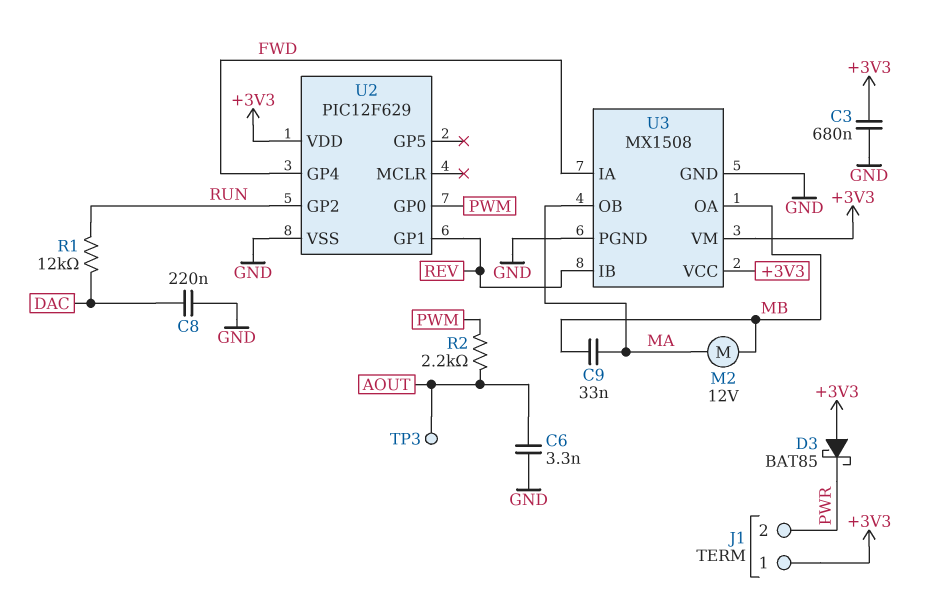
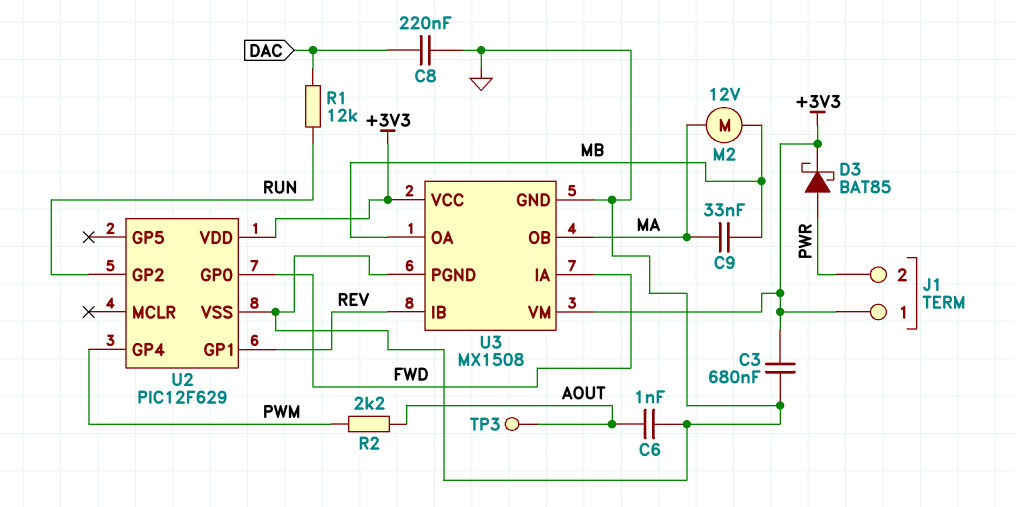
C6: 3.3nF (AOUT, GND) -> 1nF (AOUT, GND)
D3: schottky BAT85 (A +3V3, K PWR) -> schottky BAT85 (A PWR, K +3V3)
U2 pin GP0: PWM -> FWD
U2 pin GP4: FWD -> PWM

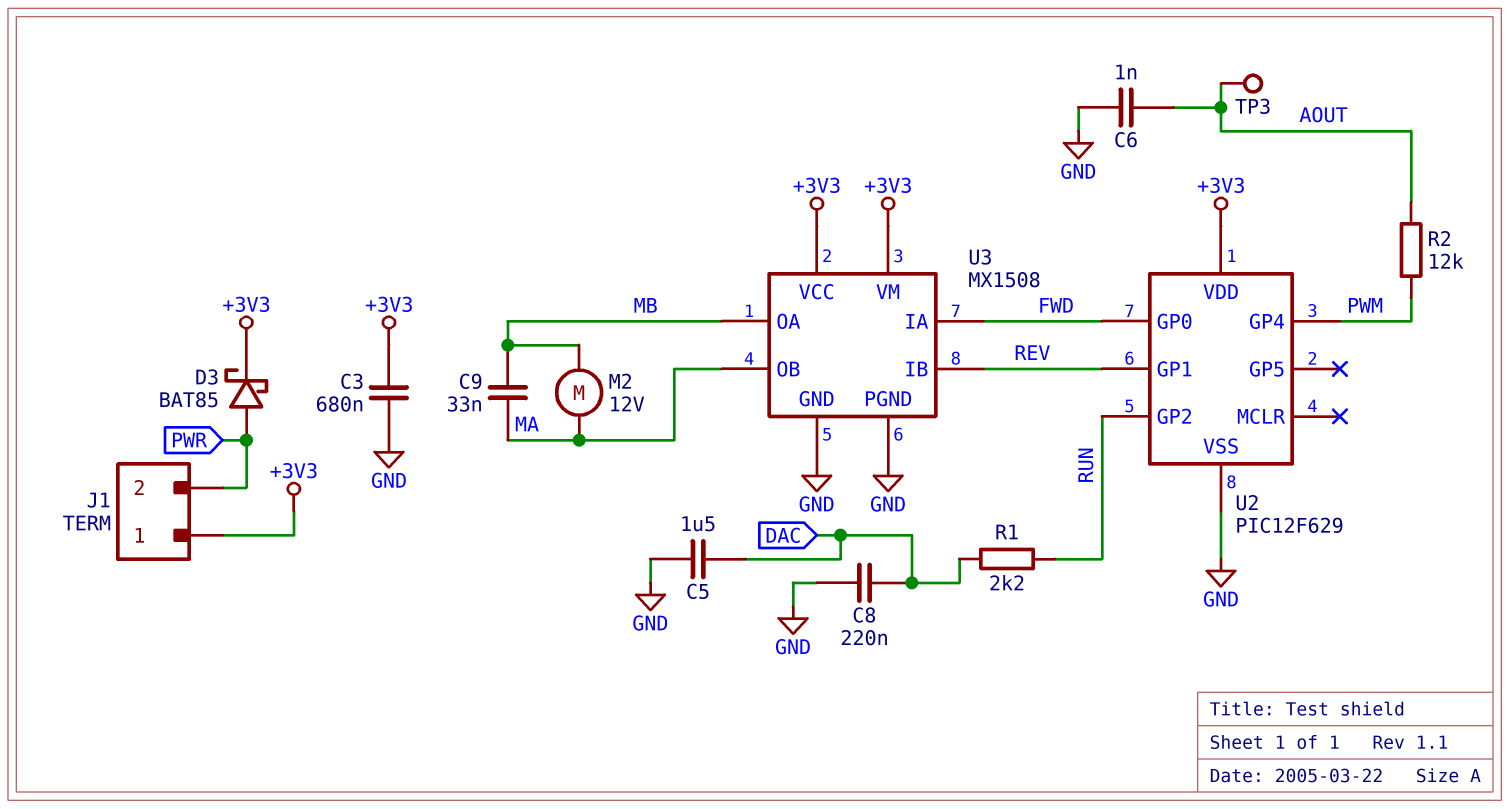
C5: none -> 1.5uF (DAC, GND)
R1: 12k (DAC, RUN) -> 2.2k (DAC, RUN)
R2: 2.2k (AOUT, PWM) -> 12k (AOUT, PWM)

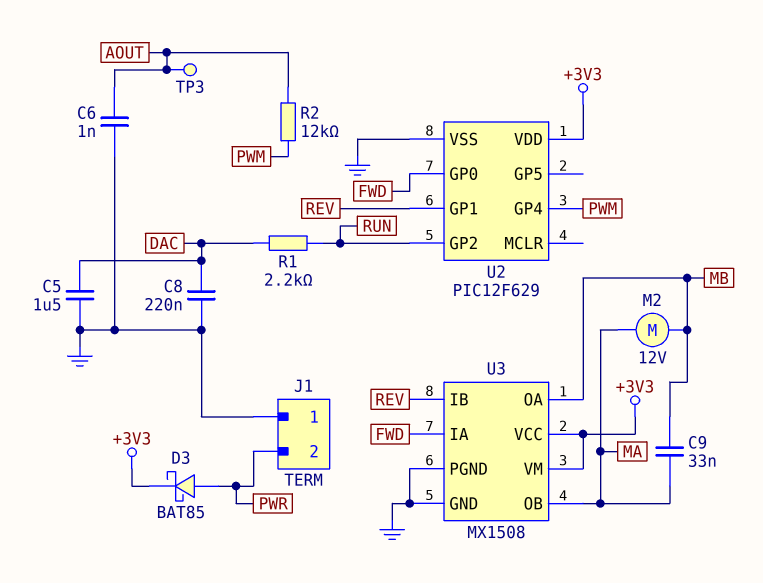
C3: 680nF (+3V3, GND) -> none
J1 pin 1: +3V3 -> GND

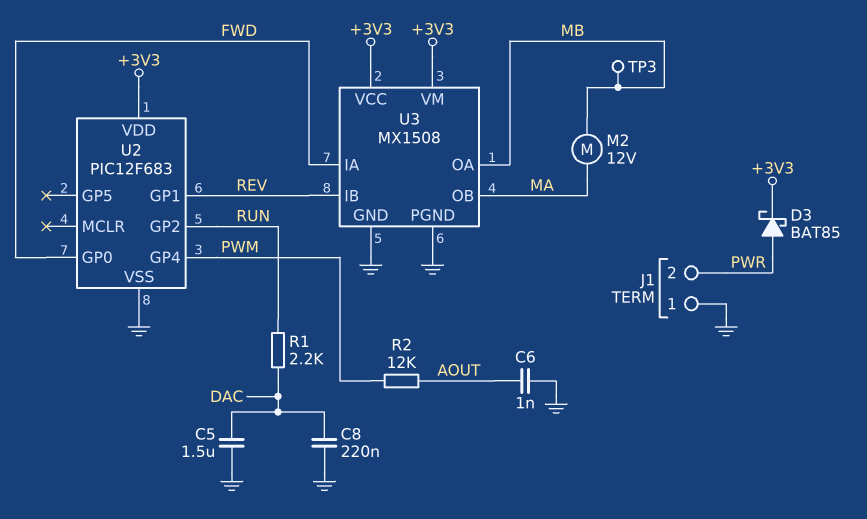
C9: 33nF (MA, MB) -> none
TP3: test point (AOUT) -> test point (MB)
U2: PIC12F629 -> PIC12F683

